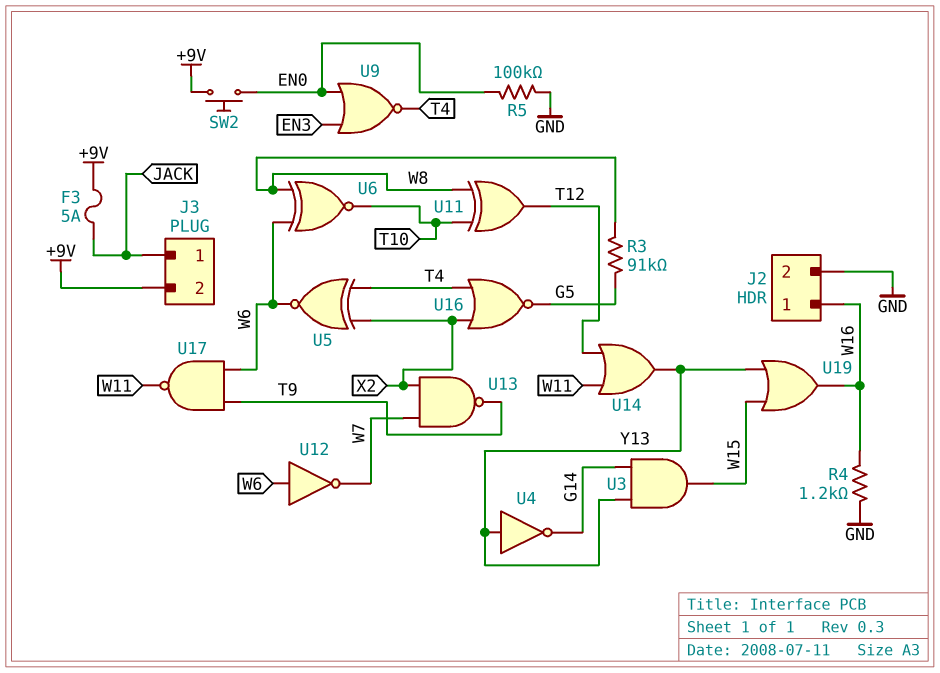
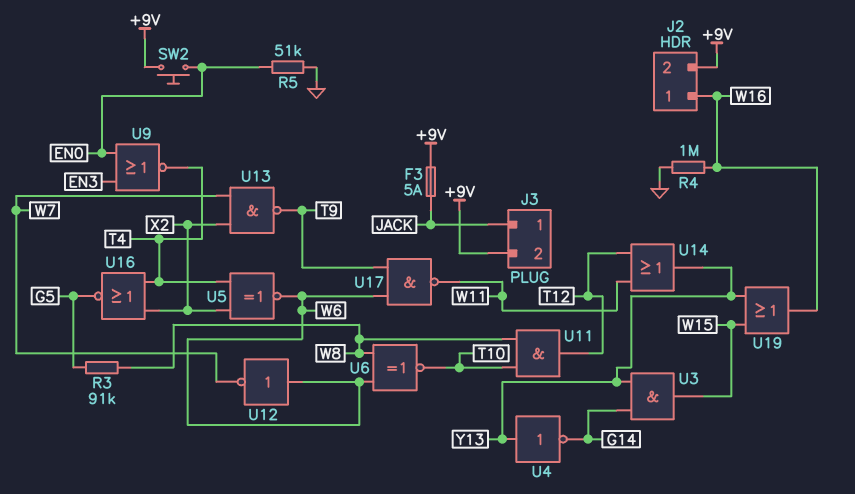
J2 pin 2: GND -> +9V
R4: 1.2k (GND, W16) -> 1M (GND, W16)
R5: 100k (EN0, GND) -> 51k (EN0, GND)
U11: XOR (in T10, in W8, out T12) -> AND (in T10, in W8, out T12)

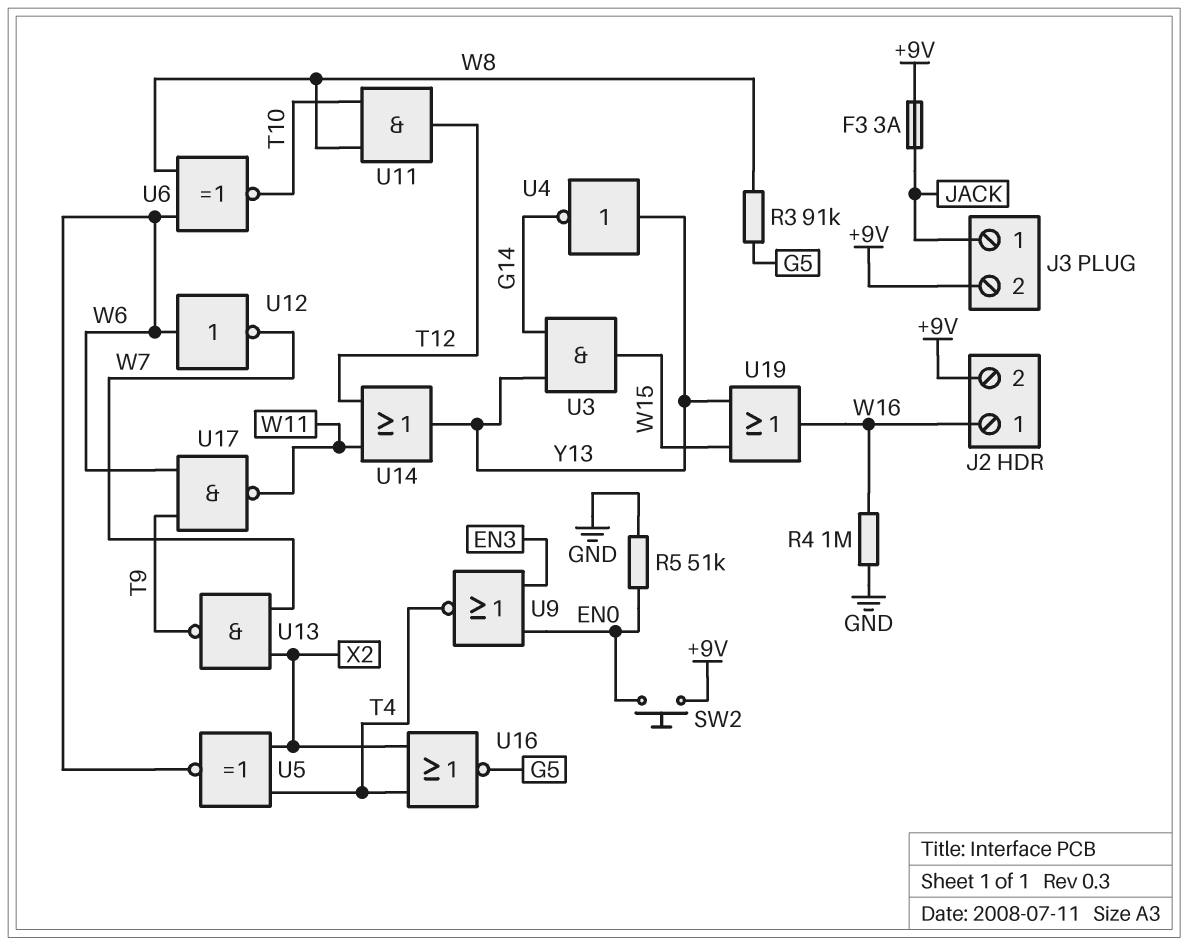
F3: 5A (+9V, JACK) -> 3A (+9V, JACK)

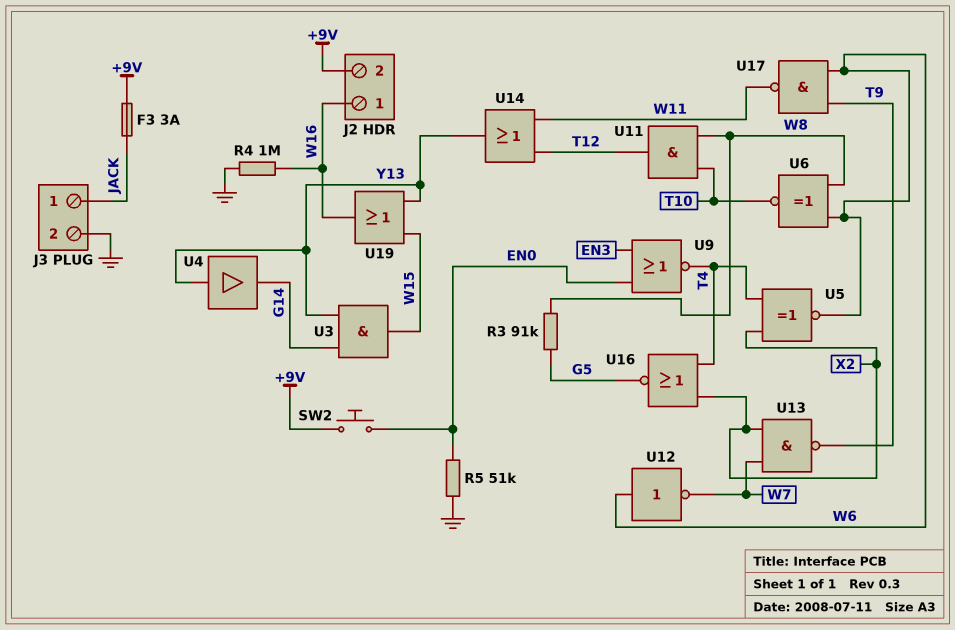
J3 pin 2: +9V -> GND
U4: NOT (in Y13, out G14) -> buffer (in Y13, out G14)

